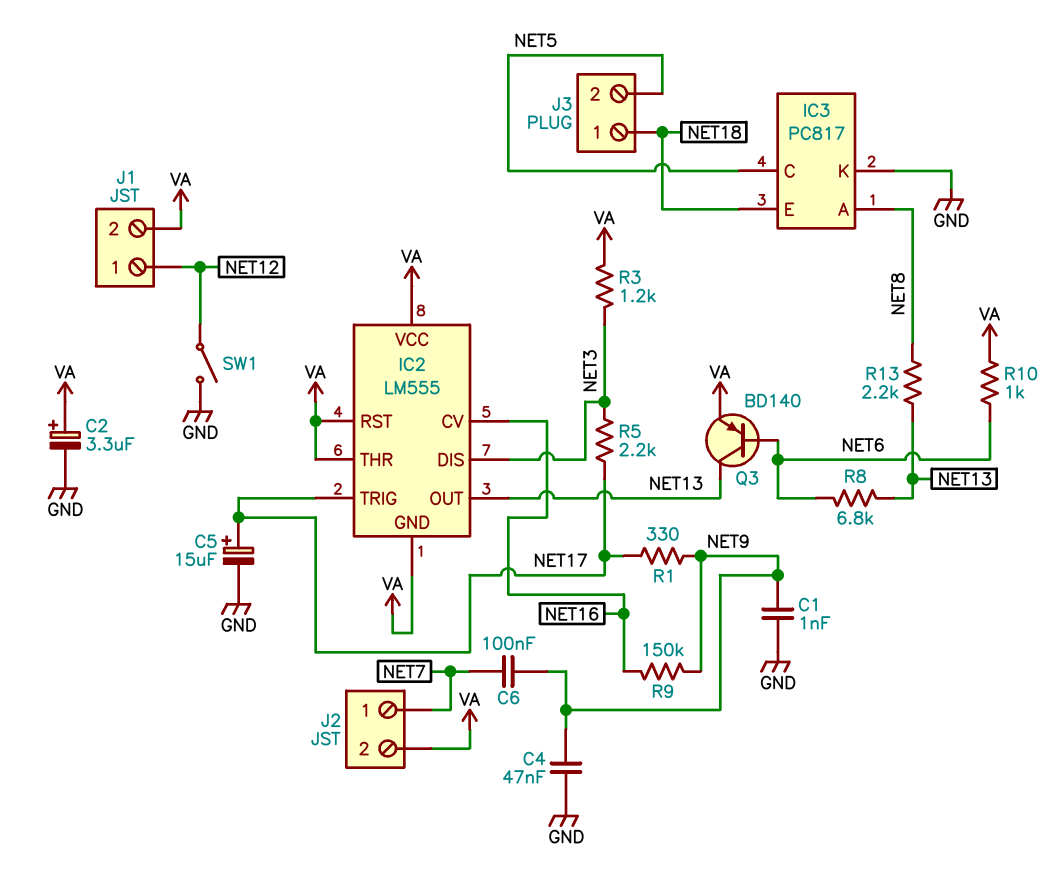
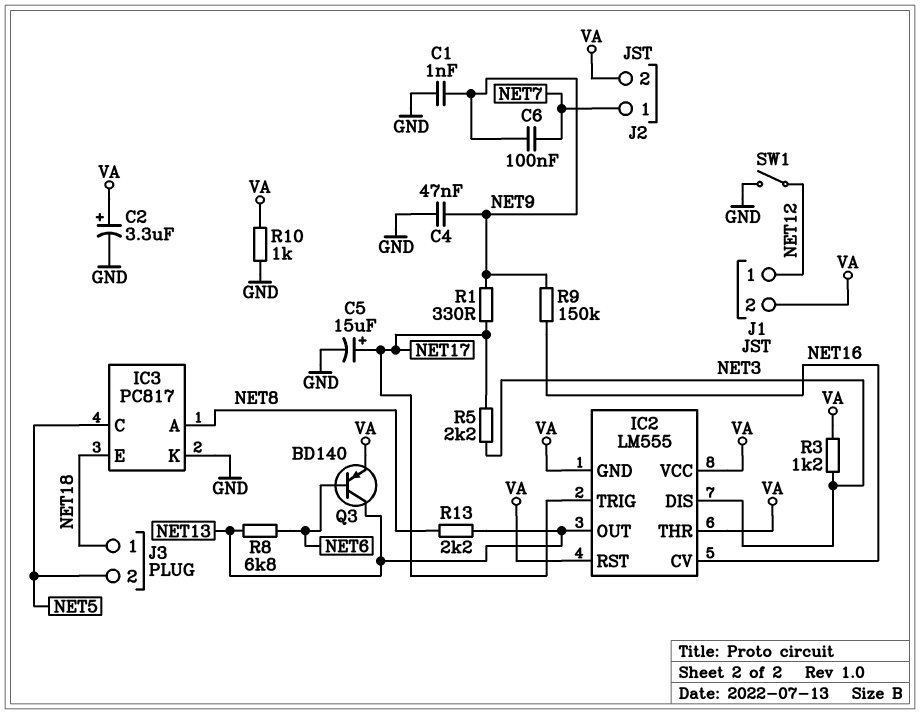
R10: 1k (NET6, VA) -> 1k (GND, VA)

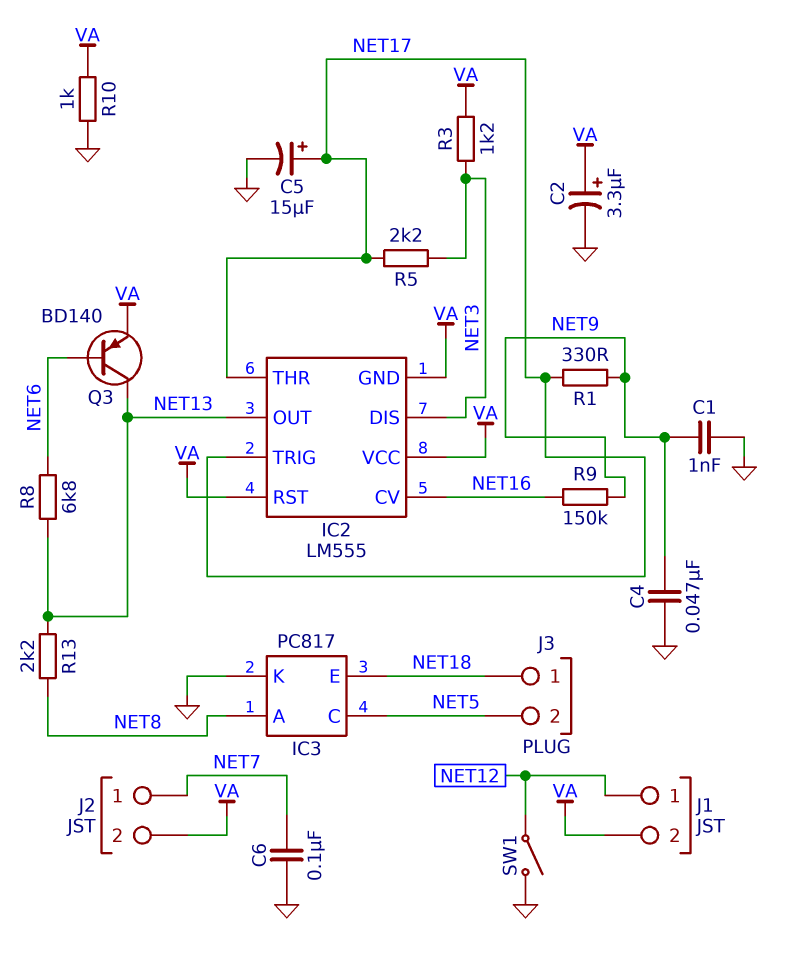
C6: 100nF (NET7, NET9) -> 100nF (GND, NET7)
IC2 pin THR: VA -> NET17

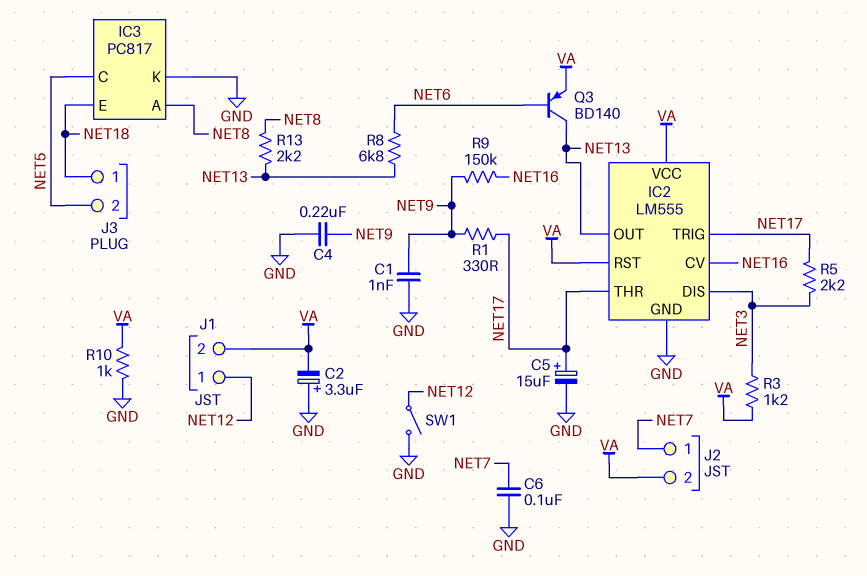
C2: 3.3uF (plus VA, minus GND) -> 3.3uF (plus GND, minus VA)
C4: 47nF (GND, NET9) -> 220nF (GND, NET9)
IC2 pin GND: VA -> GND

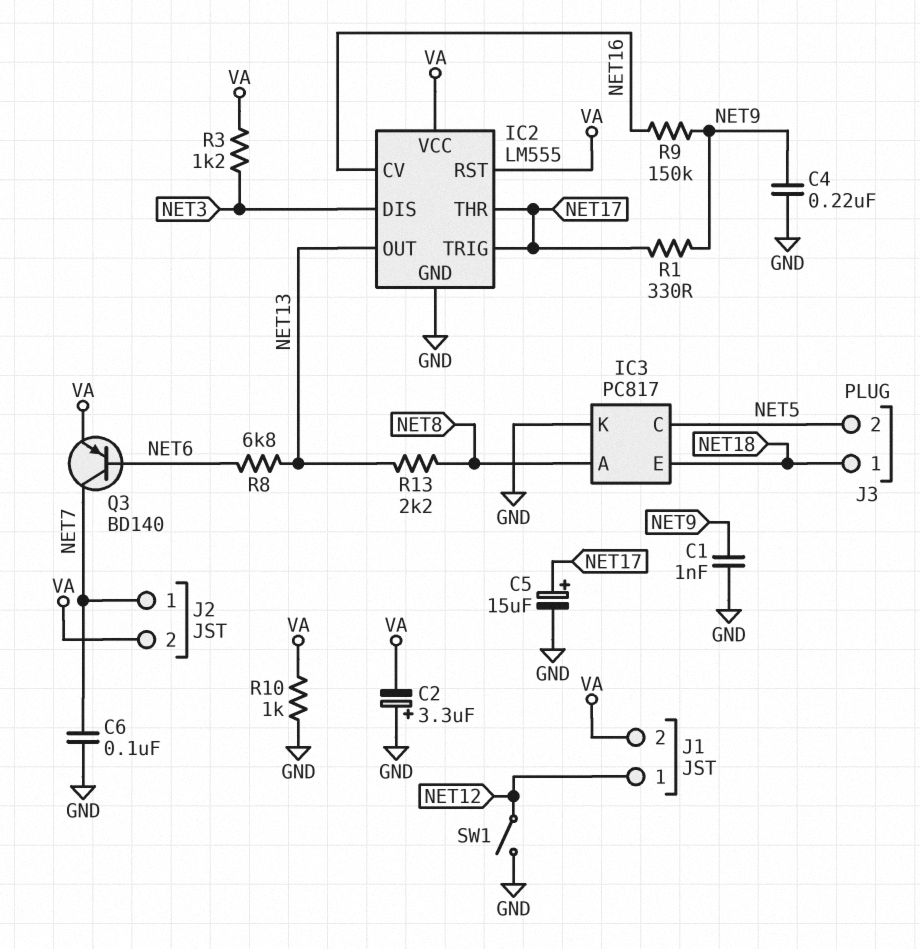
Q3: PNP BD140 (B NET6, C NET13, E VA) -> PNP BD140 (B NET6, C NET7, E VA)
R5: 2.2k (NET3, NET17) -> none

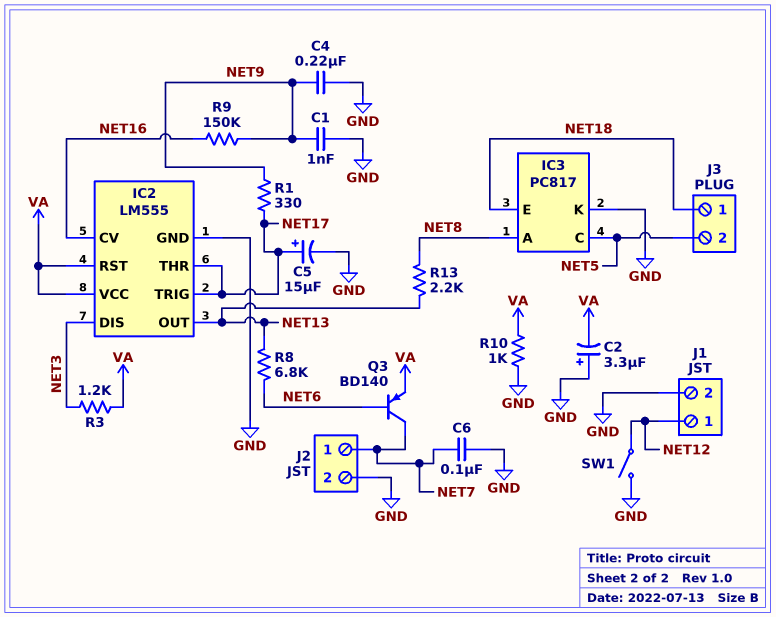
J1 pin 2: VA -> GND
J2 pin 2: VA -> GND

